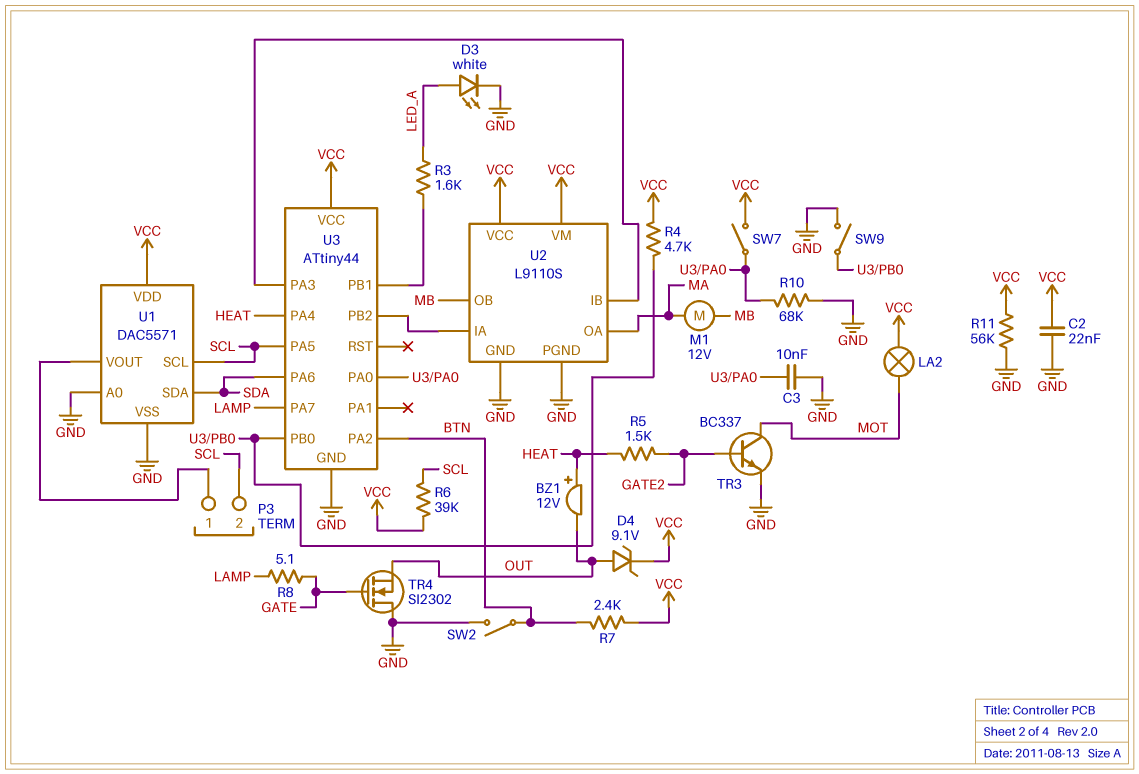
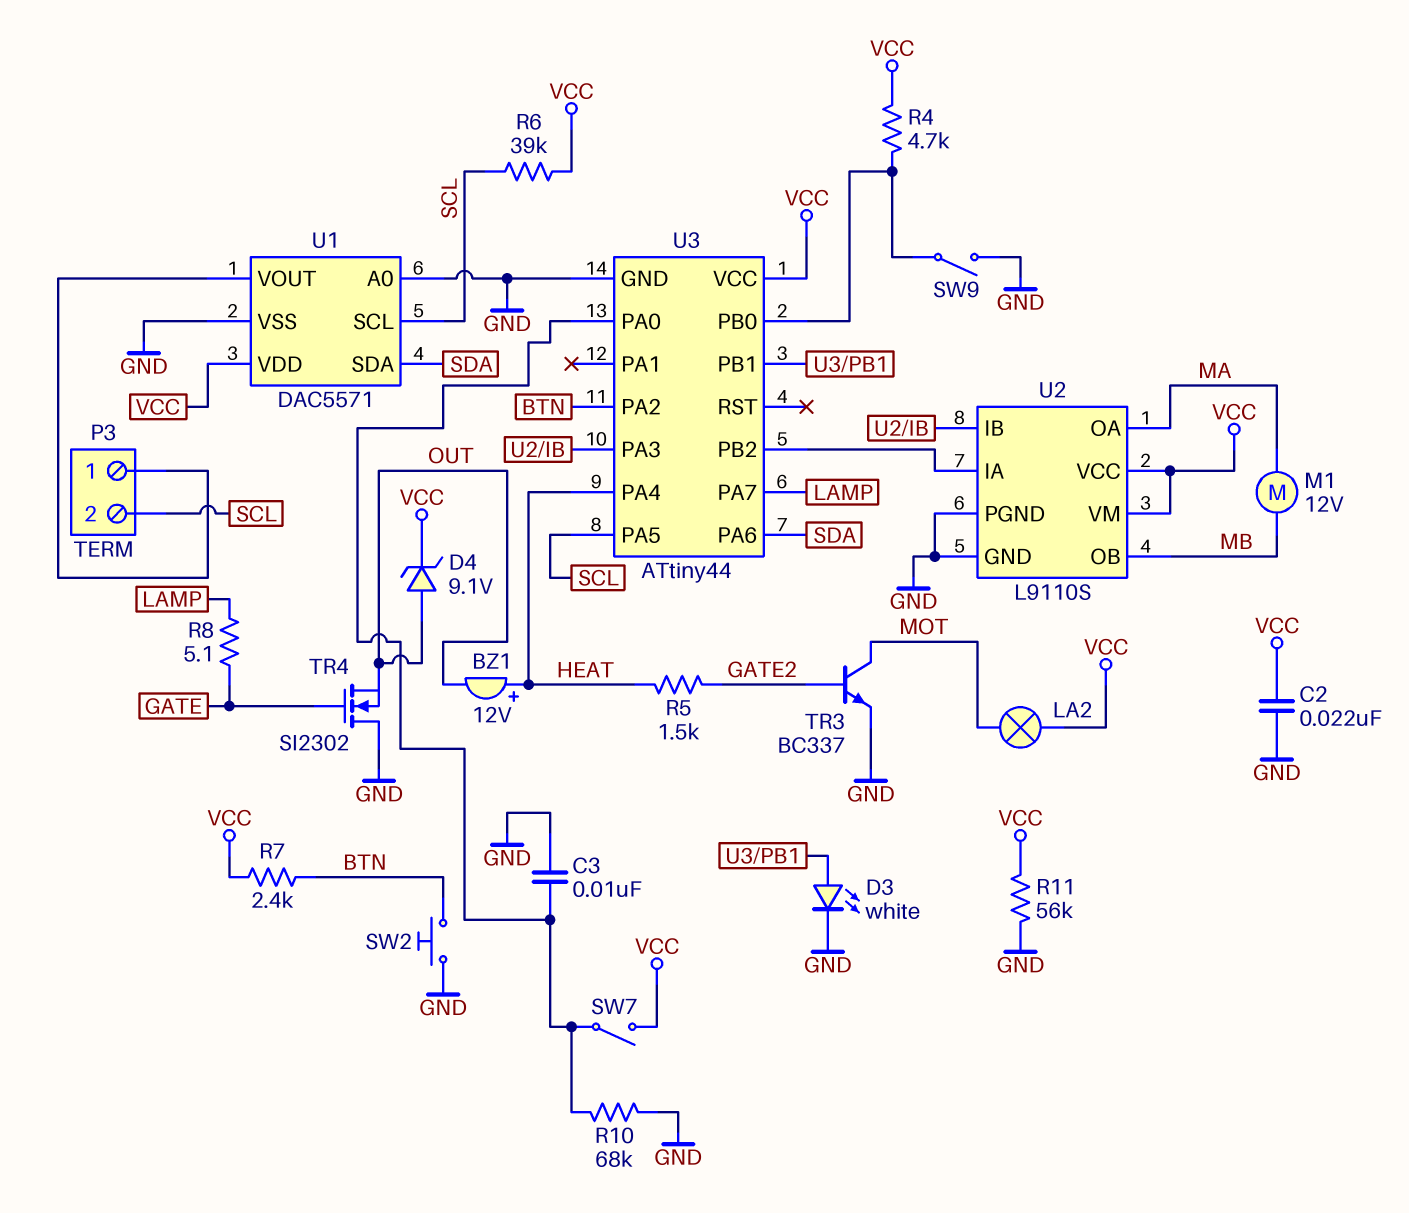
D3: LED white (A LED_A, K GND) -> LED white (A U3/PB1, K GND)
R3: 1.6k (LED_A, U3/PB1) -> none
SW2: switch (BTN, GND) -> button (BTN, GND)

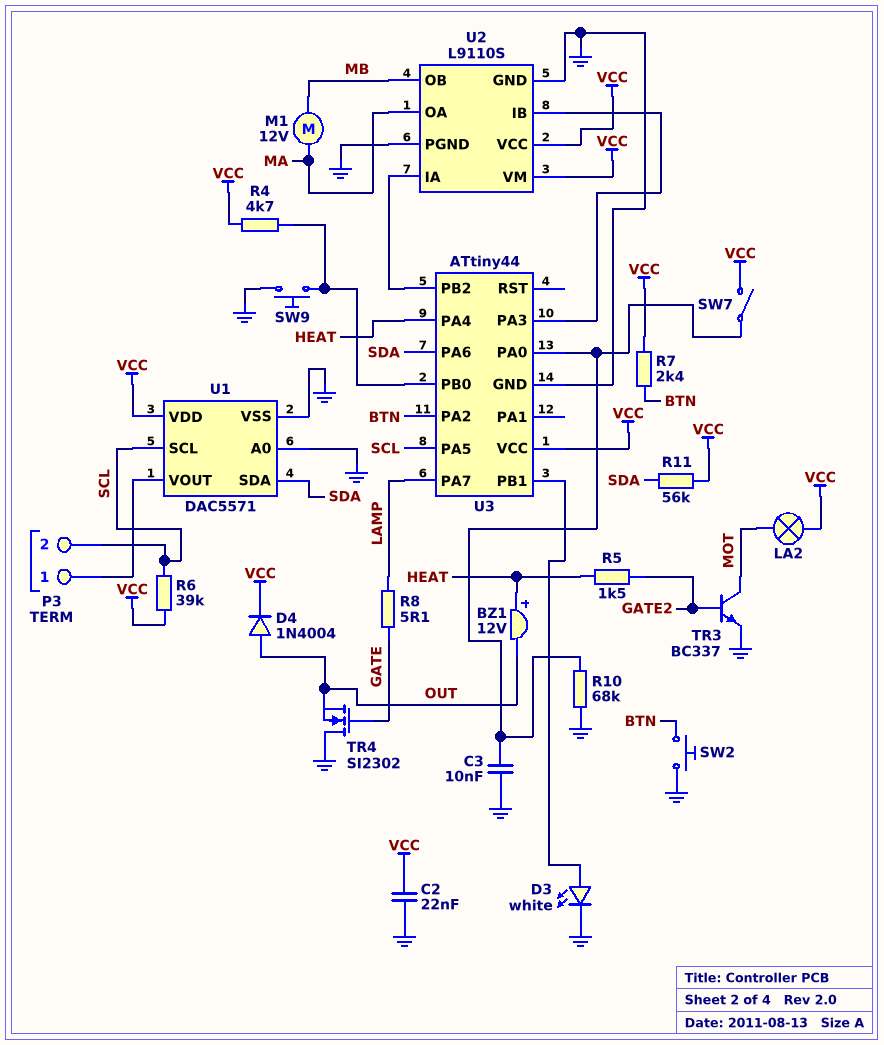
D4: zener 9.1V (A OUT, K VCC) -> diode 1N4004 (A OUT, K VCC)
R11: 56k (GND, VCC) -> 56k (SDA, VCC)
SW9: switch (GND, U3/PB0) -> button (GND, U3/PB0)

